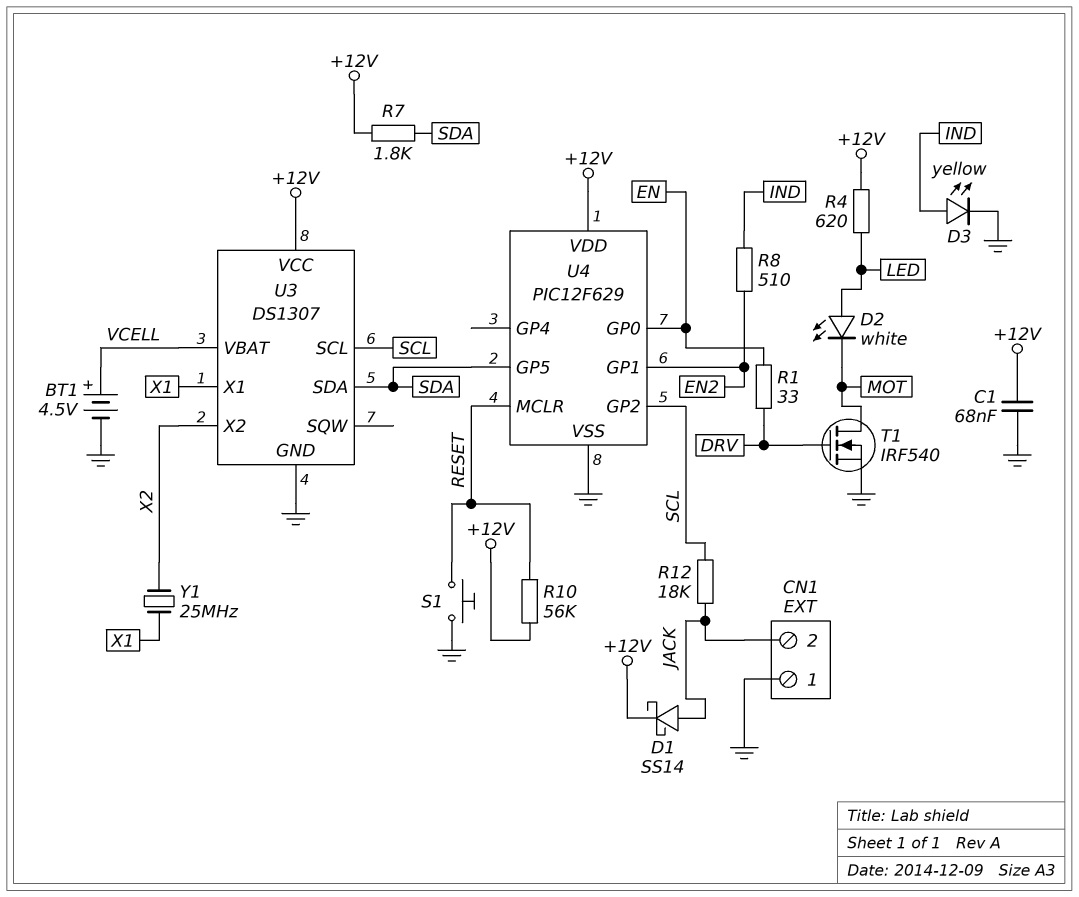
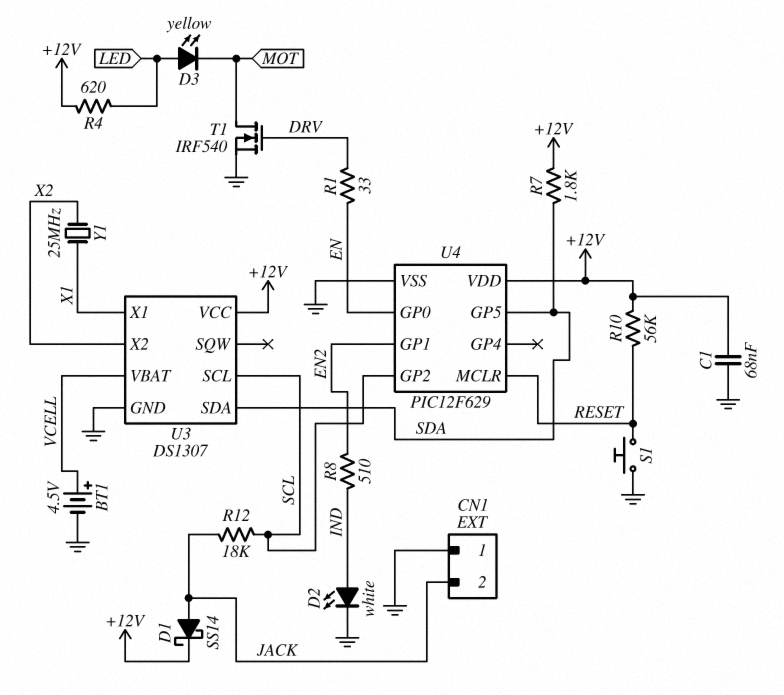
D2: LED white (A LED, K MOT) -> LED white (A IND, K GND)
D3: LED yellow (A IND, K GND) -> LED yellow (A LED, K MOT)

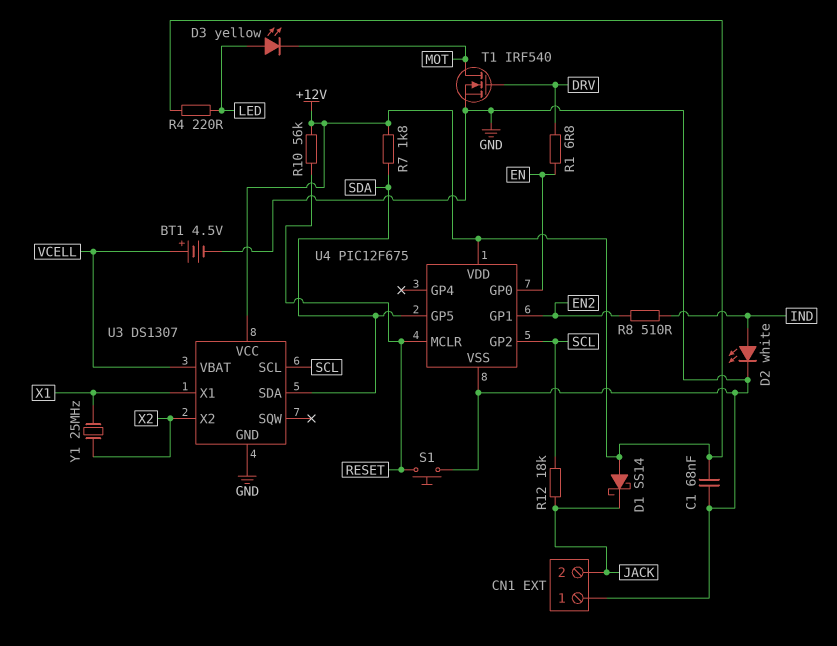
D1: schottky SS14 (A JACK, K +12V) -> schottky SS14 (A +12V, K JACK)
R1: 33 (DRV, EN) -> 6.8 (DRV, EN)
R4: 620 (+12V, LED) -> 220 (+12V, LED)
U4: PIC12F629 -> PIC12F675

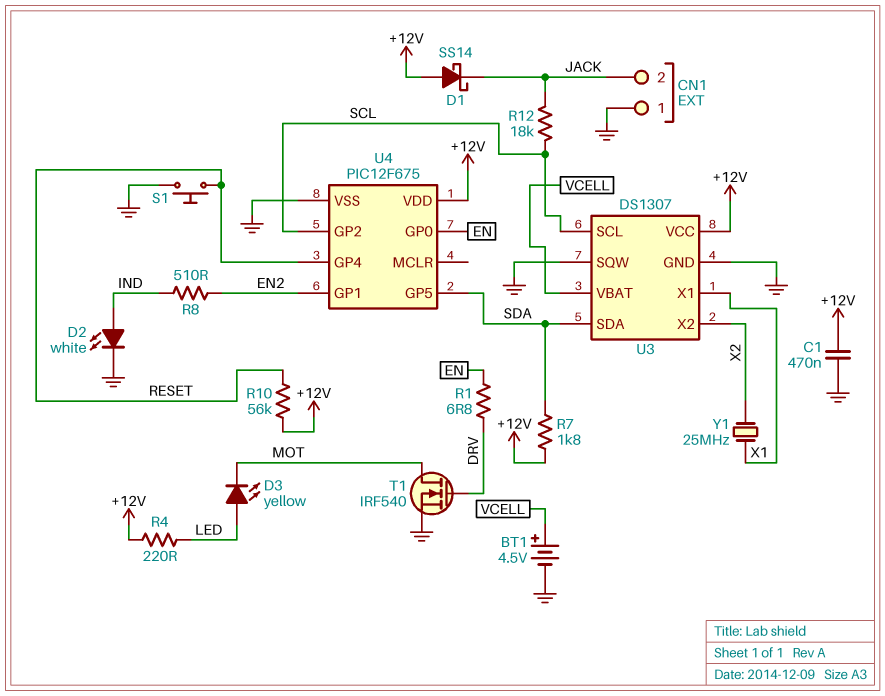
C1: 68nF (+12V, GND) -> 470nF (+12V, GND)
U3 pin SQW: none -> GND
U4 pin GP4: none -> RESET
U4 pin MCLR: RESET -> none

